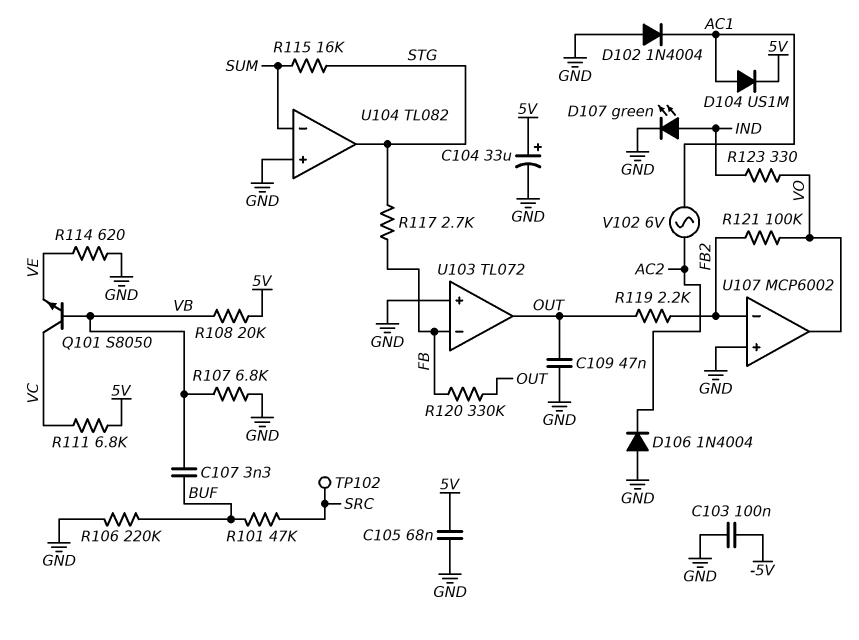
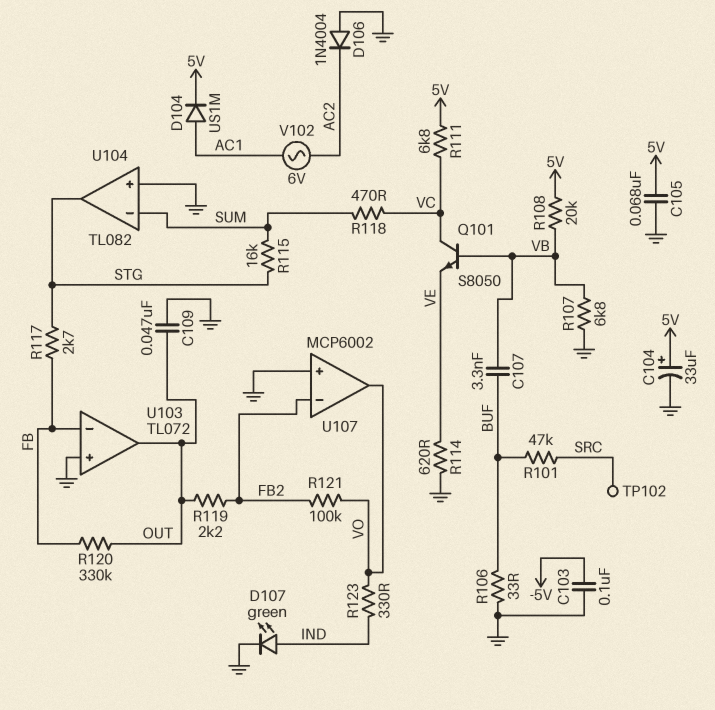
D102: diode 1N4004 (A GND, K AC1) -> none
R106: 220k (BUF, GND) -> 33 (BUF, GND)
R118: none -> 470 (SUM, VC)

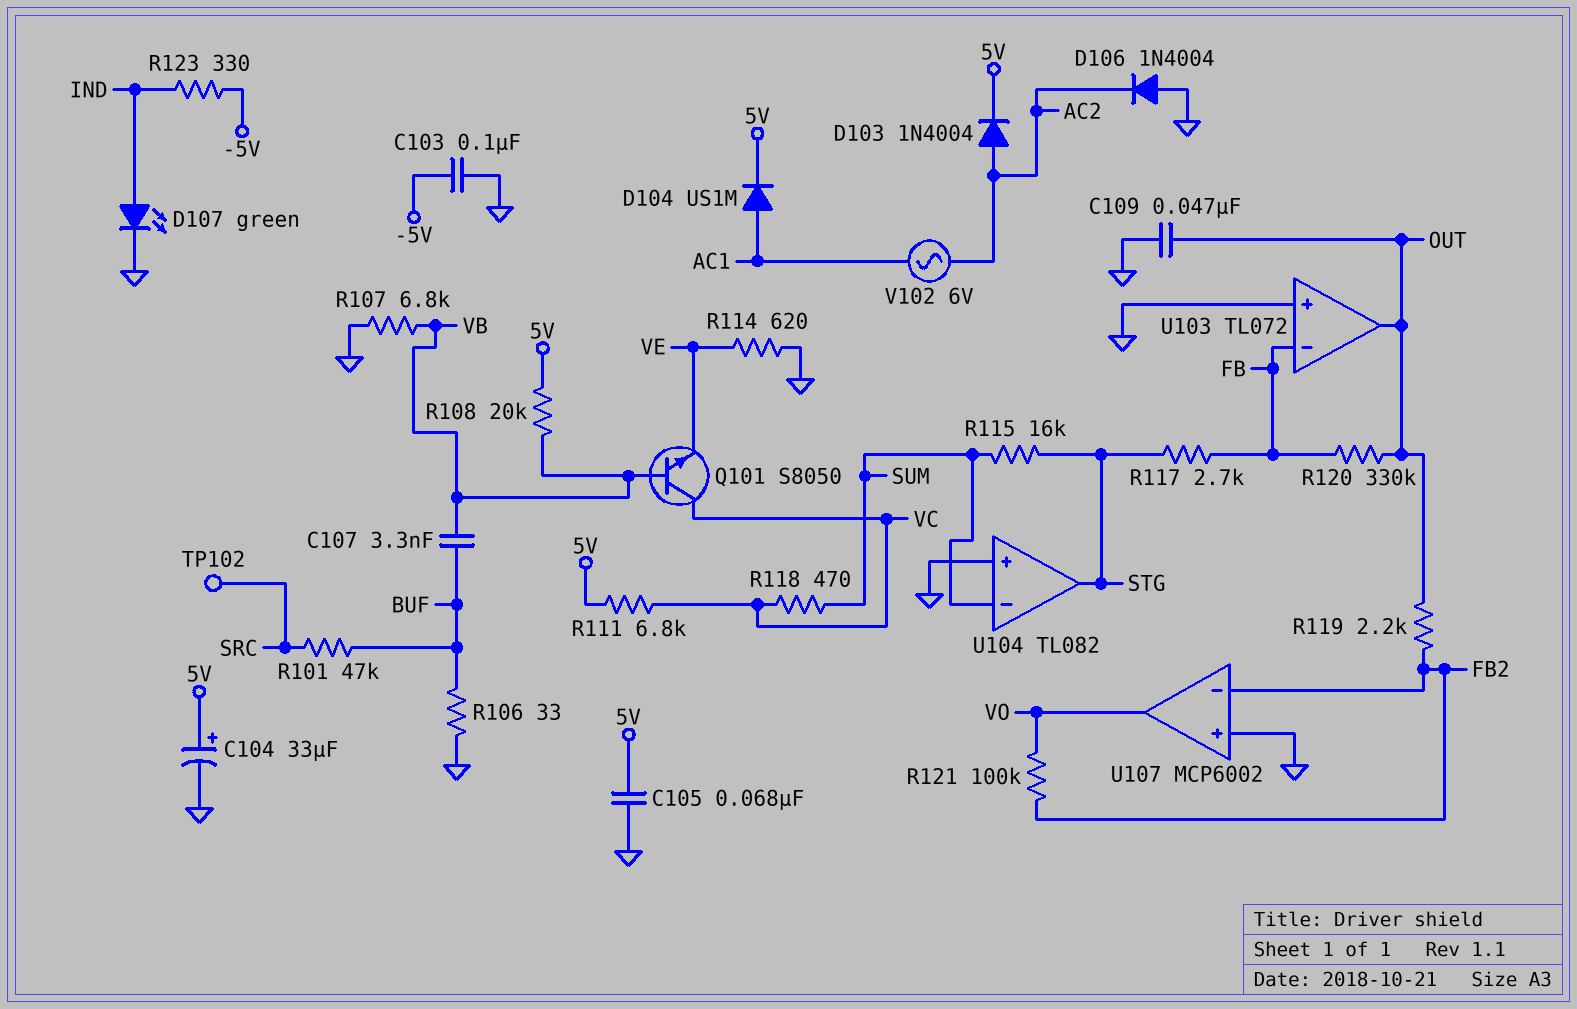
D103: none -> diode 1N4004 (A AC2, K 5V)
R123: 330 (IND, VO) -> 330 (-5V, IND)

